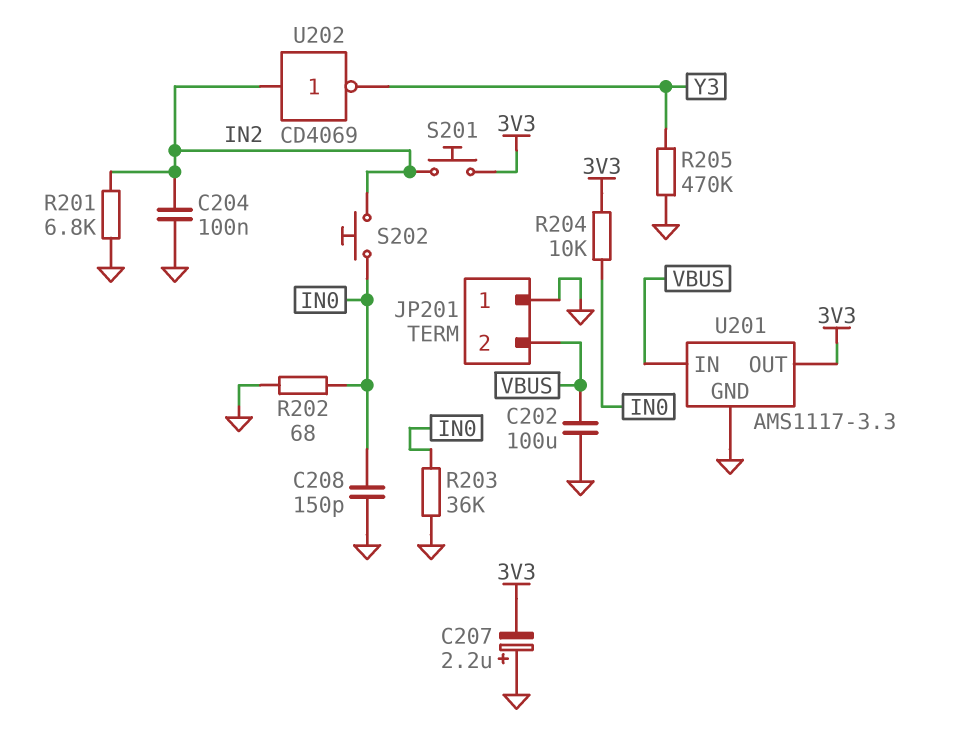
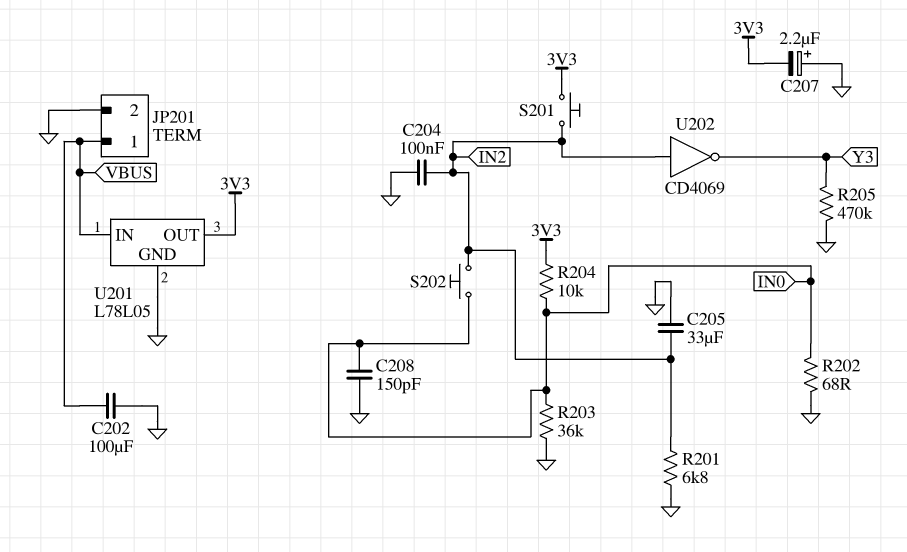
C205: none -> 33uF (GND, IN2)
JP201 pin 1: GND -> VBUS
JP201 pin 2: VBUS -> GND
U201: AMS1117-3.3 -> L78L05

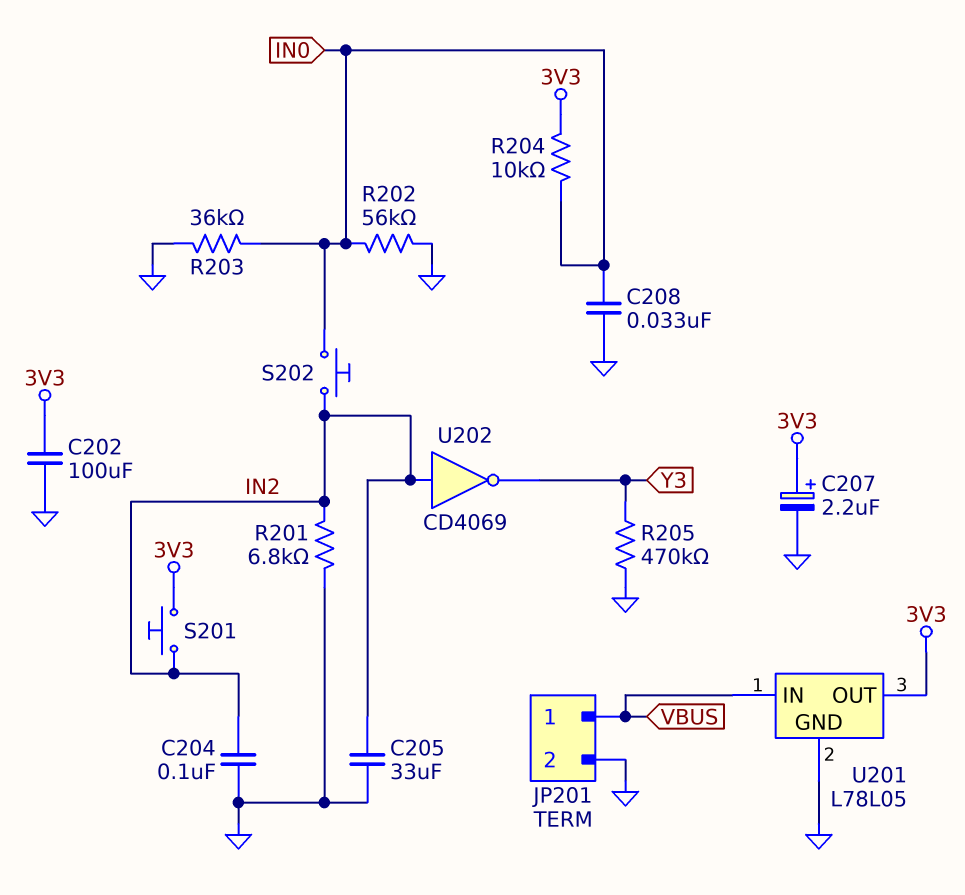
C202: 100uF (GND, VBUS) -> 100uF (3V3, GND)
C207: 2.2uF (plus GND, minus 3V3) -> 2.2uF (plus 3V3, minus GND)
C208: 150pF (GND, IN0) -> 33nF (GND, IN0)
R202: 68 (GND, IN0) -> 56k (GND, IN0)

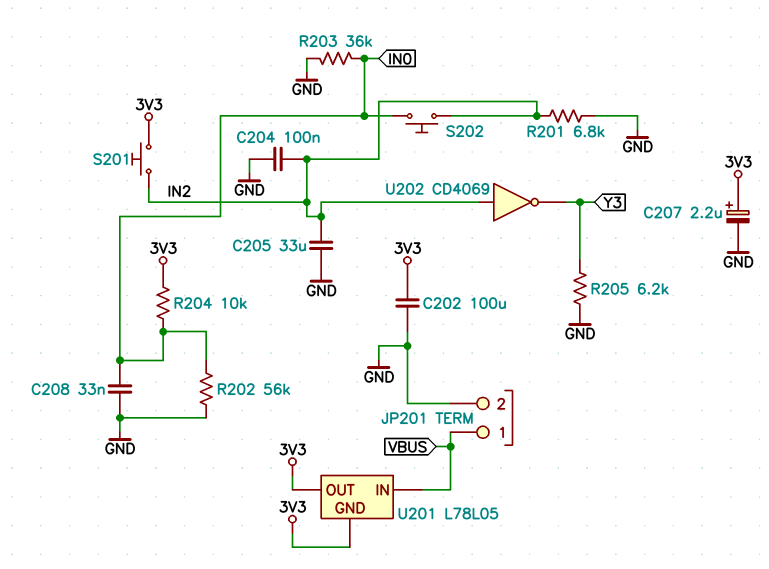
R205: 470k (GND, Y3) -> 6.2k (GND, Y3)
U201 pin GND: GND -> 3V3

